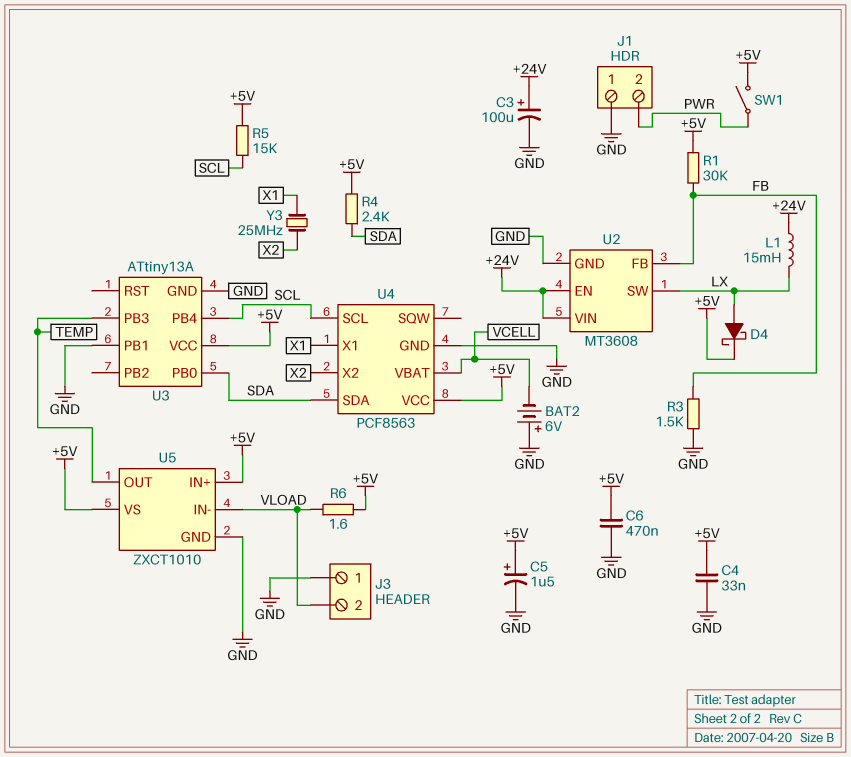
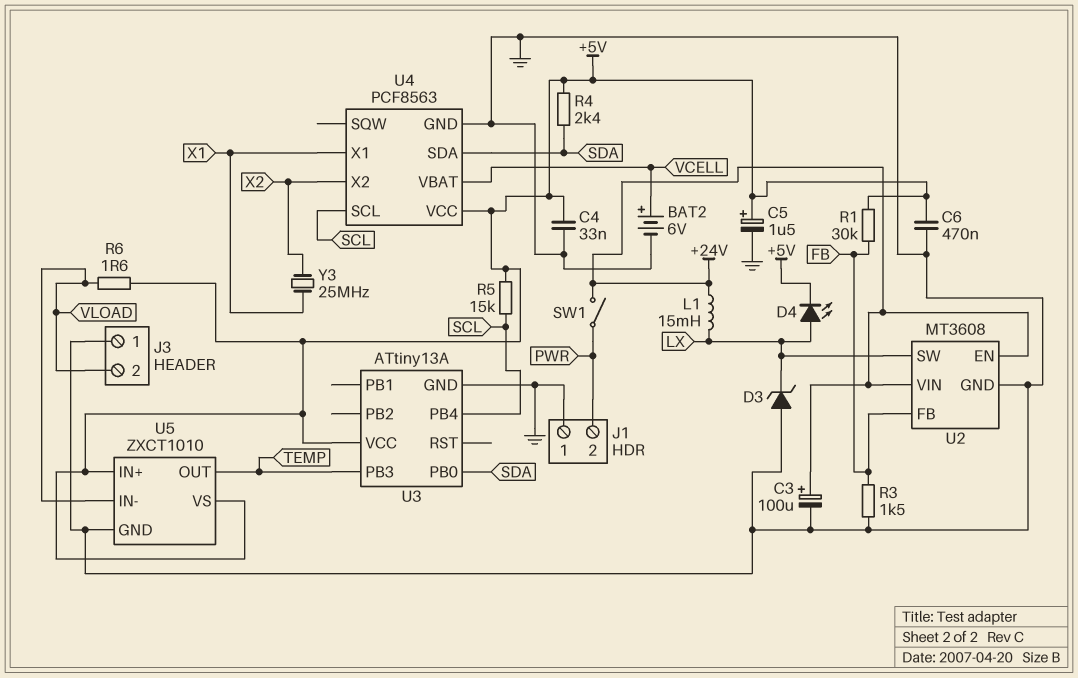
BAT2: 6V (plus GND, minus VCELL) -> 6V (plus VCELL, minus GND)
D3: none -> zener (A GND, K LX)
D4: schottky (A LX, K +5V) -> LED (A LX, K +5V)
SW1: switch (+5V, PWR) -> switch (+24V, PWR)
U3 pin PB1: GND -> none

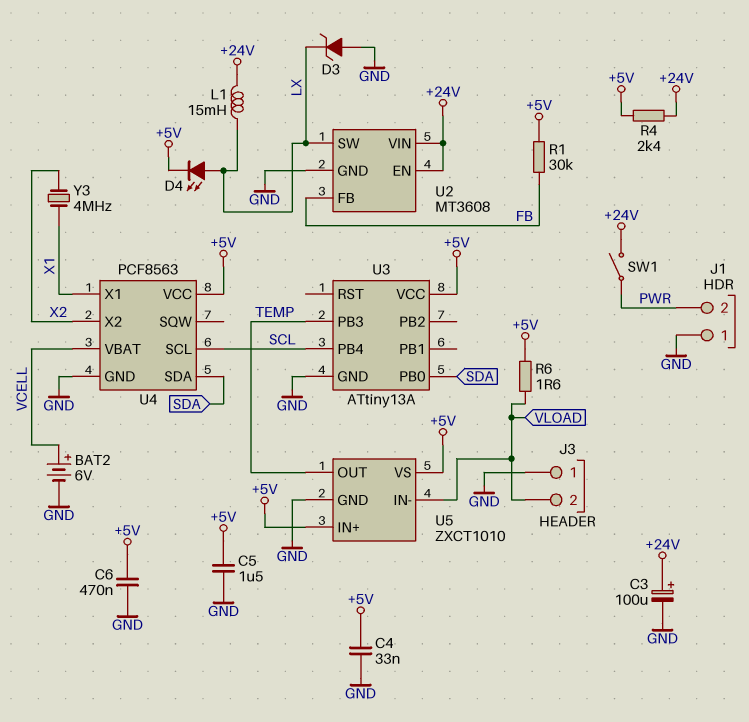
C5: 1.5uF (plus +5V, minus GND) -> 1.5uF (+5V, GND)
R3: 1.5k (FB, GND) -> none
R4: 2.4k (+5V, SDA) -> 2.4k (+5V, +24V)
R5: 15k (+5V, SCL) -> none
Y3: 25MHz (X1, X2) -> 4MHz (X1, X2)

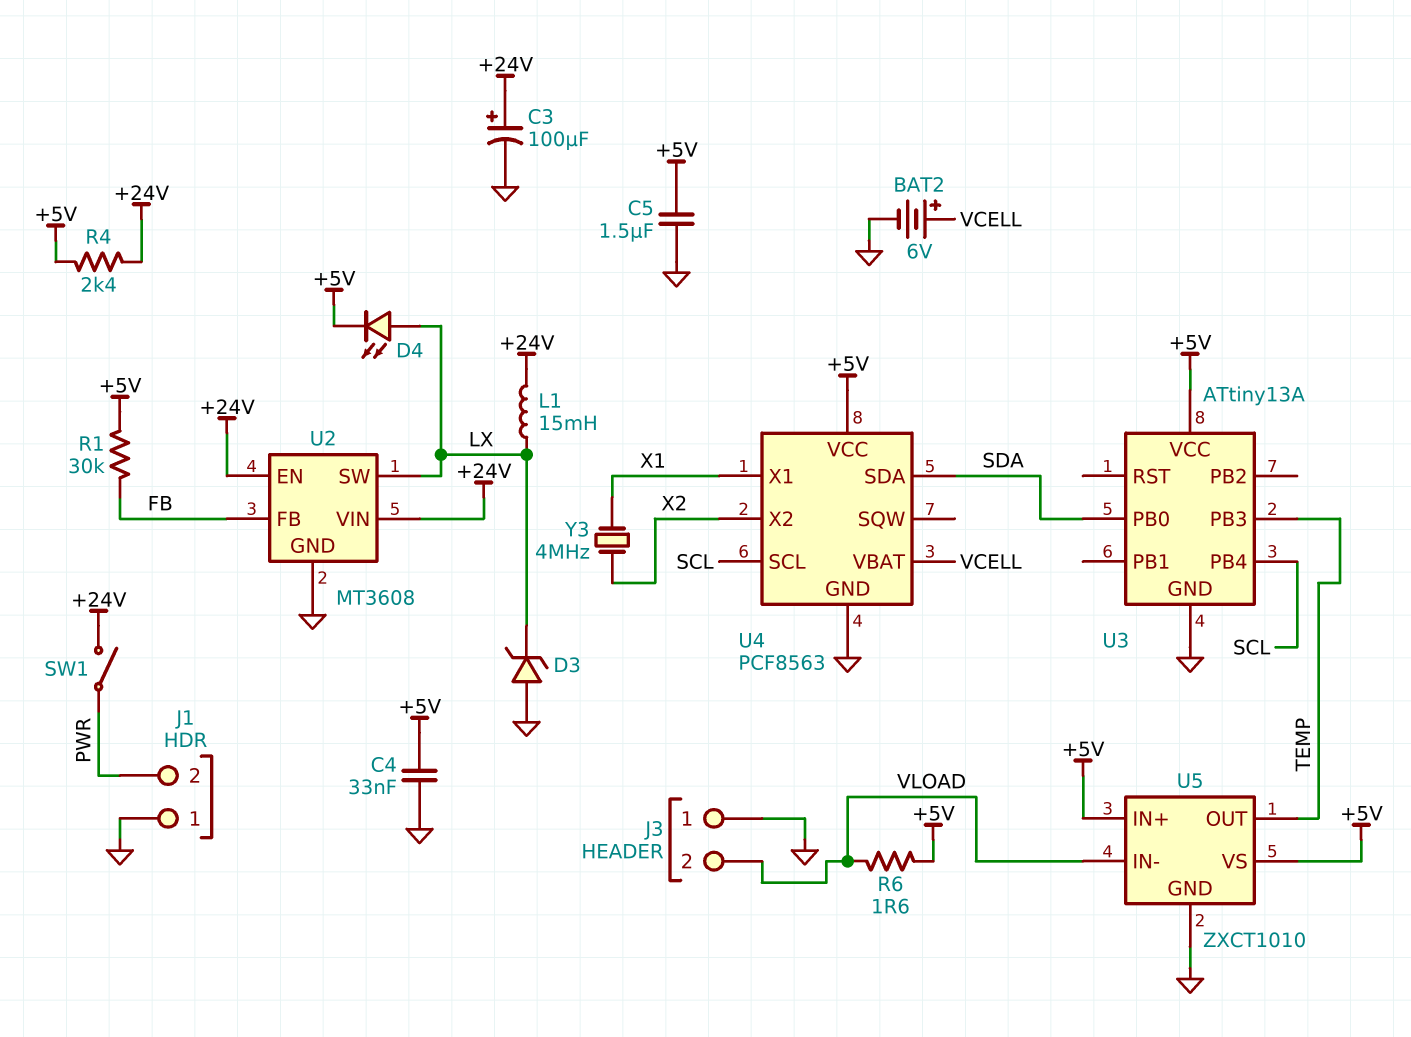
C6: 470nF (+5V, GND) -> none

